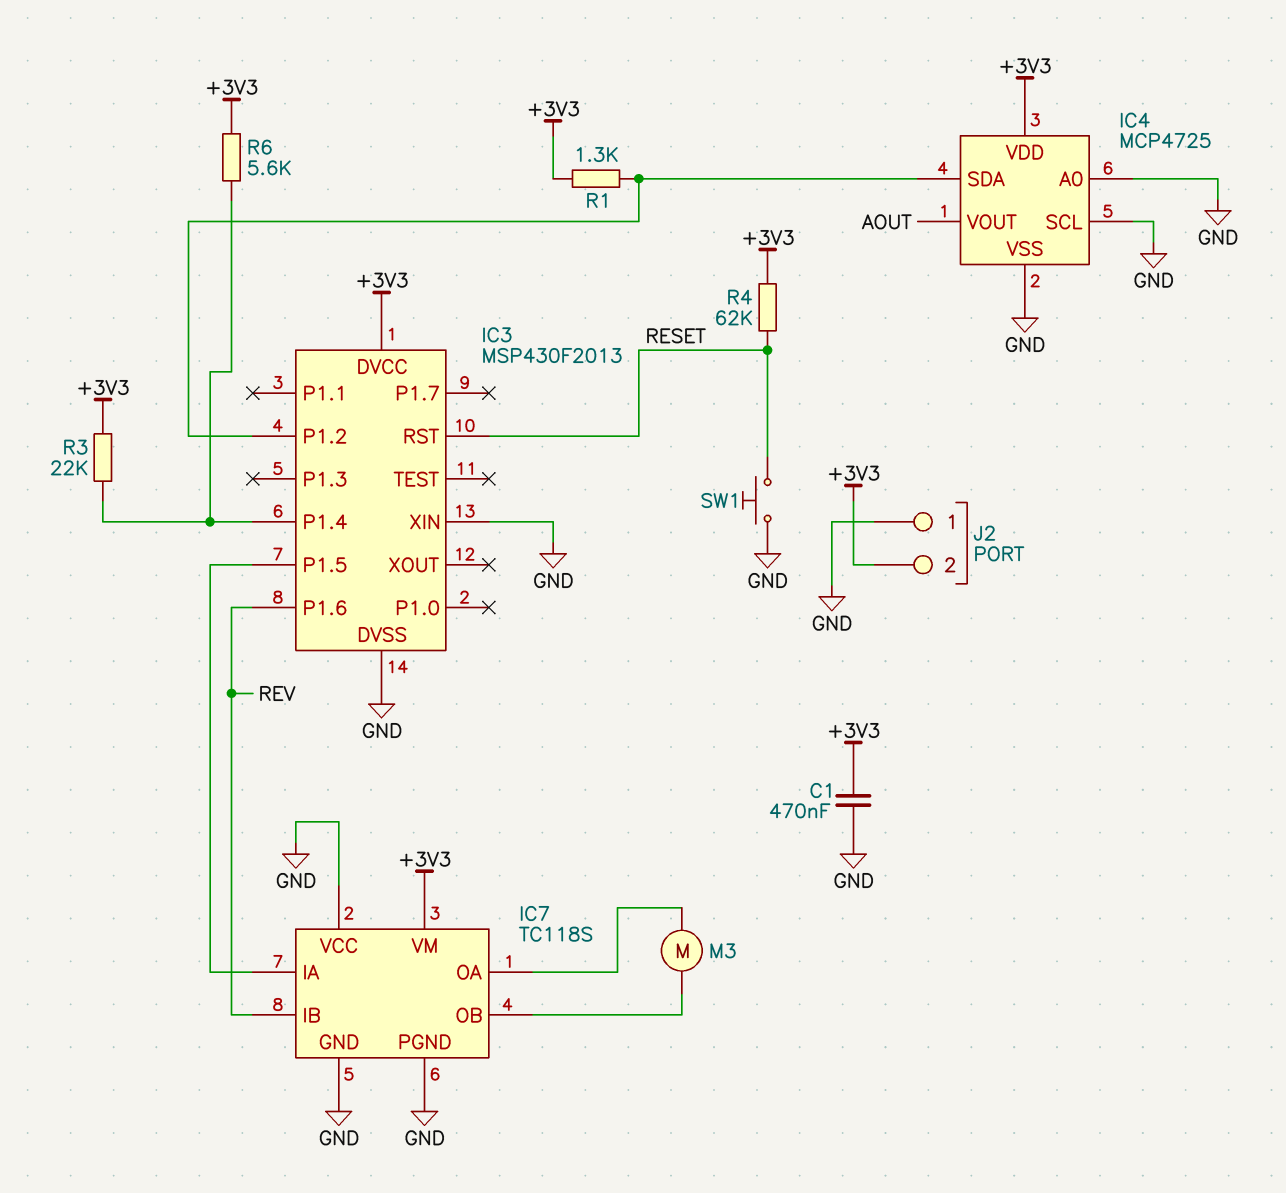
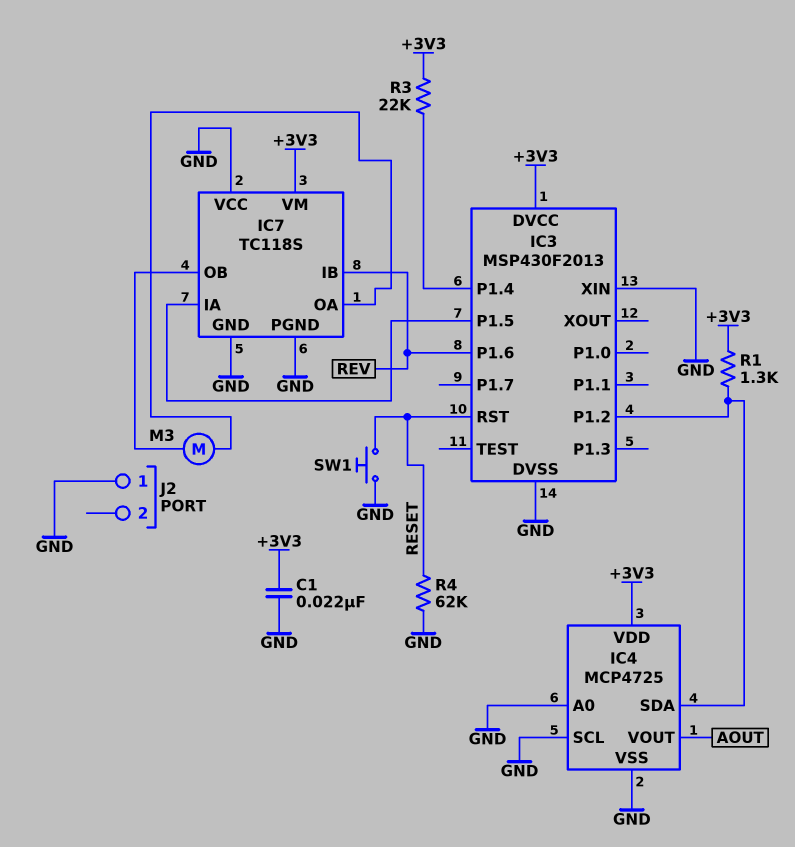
C1: 470nF (+3V3, GND) -> 22nF (+3V3, GND)
J2 pin 2: +3V3 -> none
R4: 62k (+3V3, RESET) -> 62k (GND, RESET)
R6: 5.6k (+3V3, IC3/P1.4) -> none

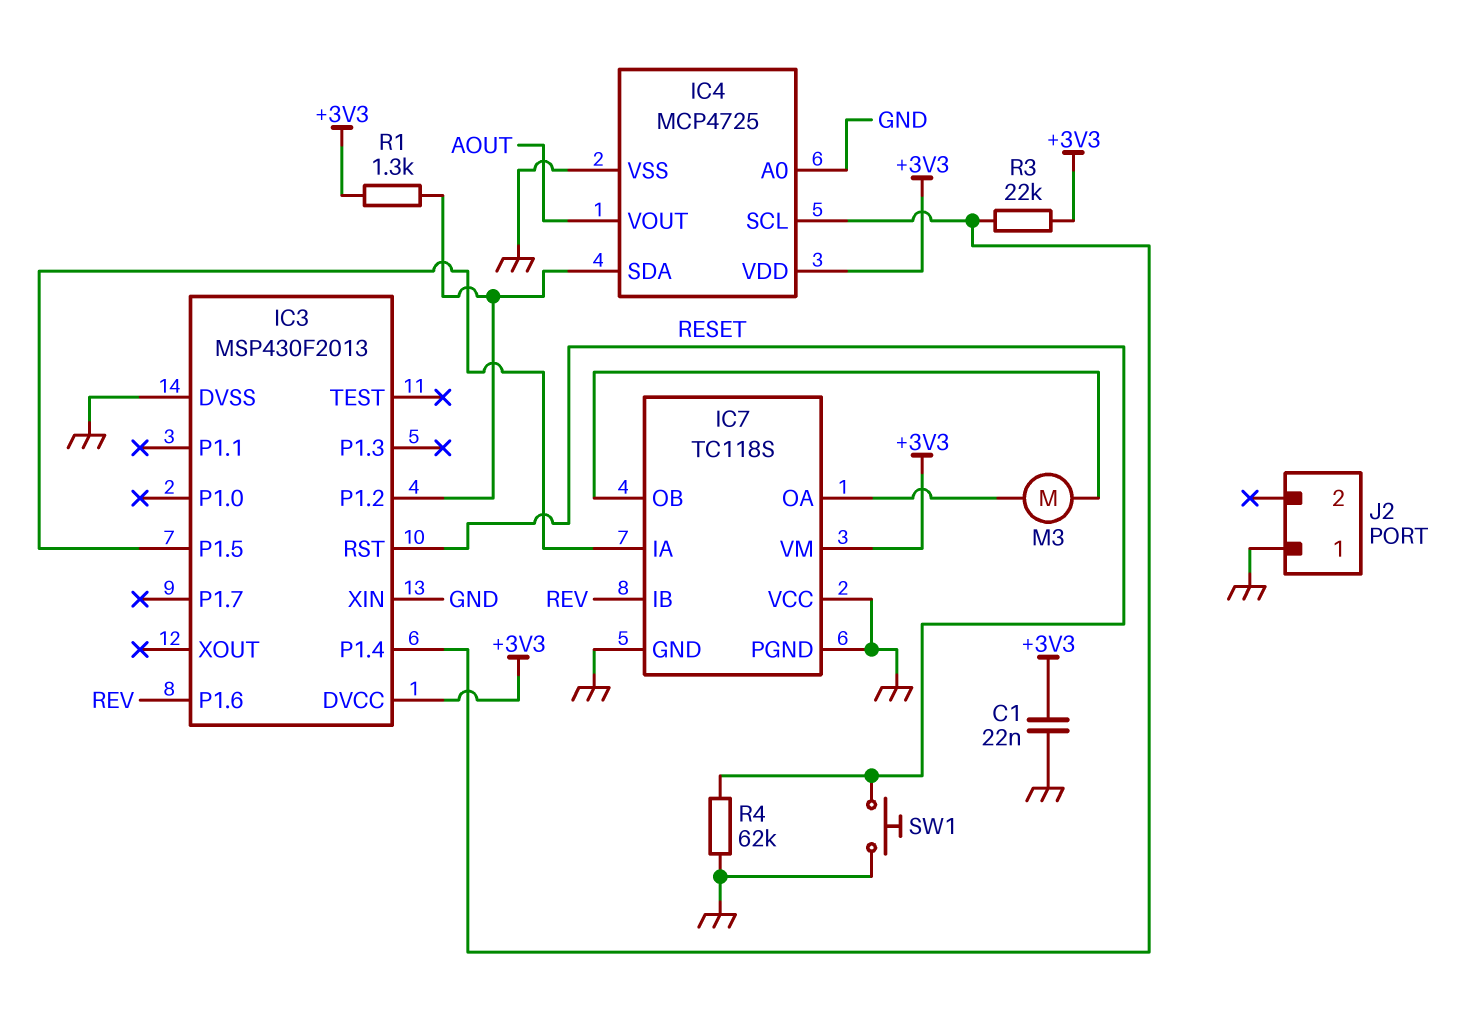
IC4 pin SCL: GND -> IC3/P1.4

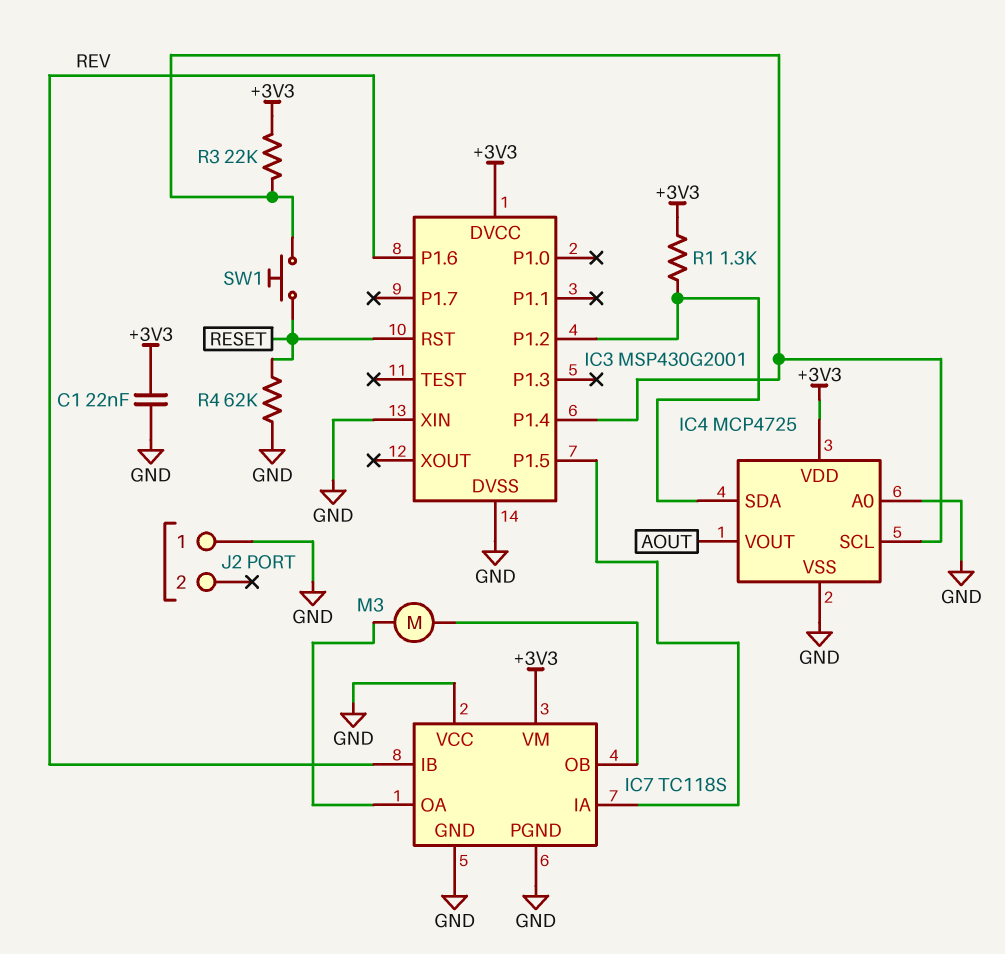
IC3: MSP430F2013 -> MSP430G2001
SW1: button (GND, RESET) -> button (IC3/P1.4, RESET)

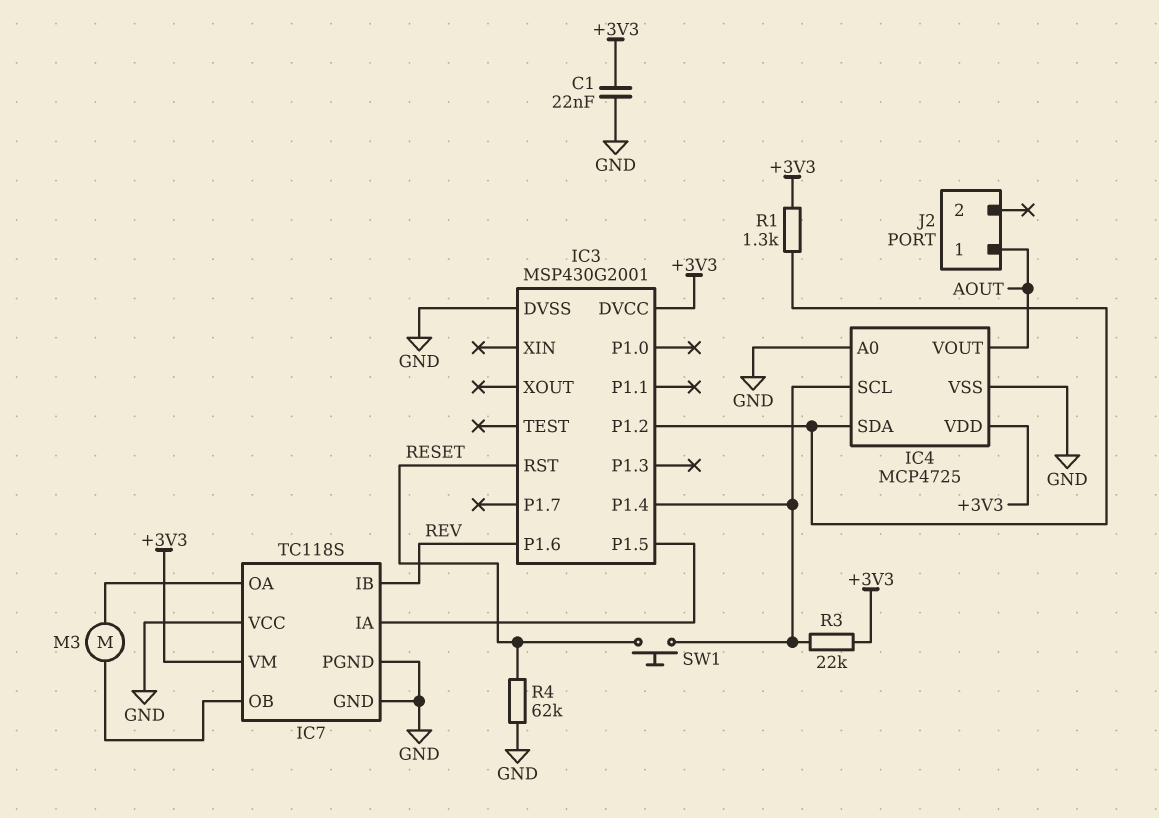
IC3 pin XIN: GND -> none
J2 pin 1: GND -> AOUT

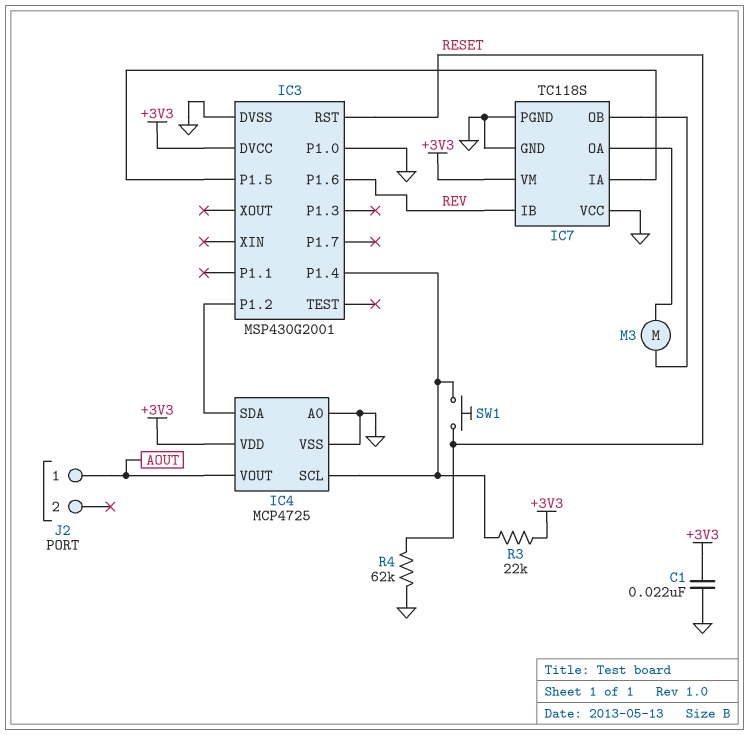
IC3 pin P1.0: none -> GND
R1: 1.3k (+3V3, IC3/P1.2) -> none

